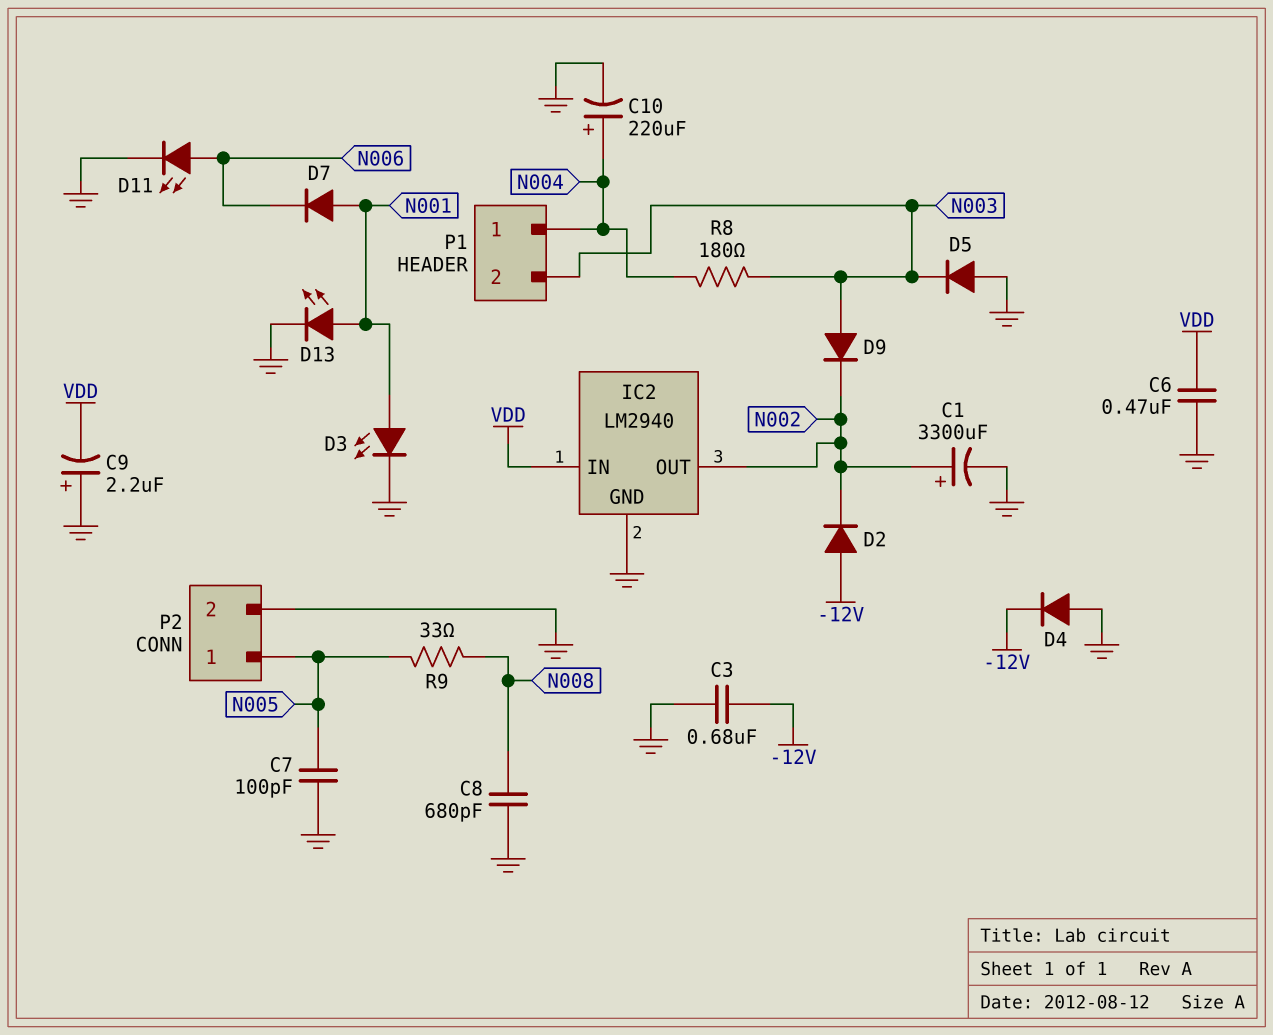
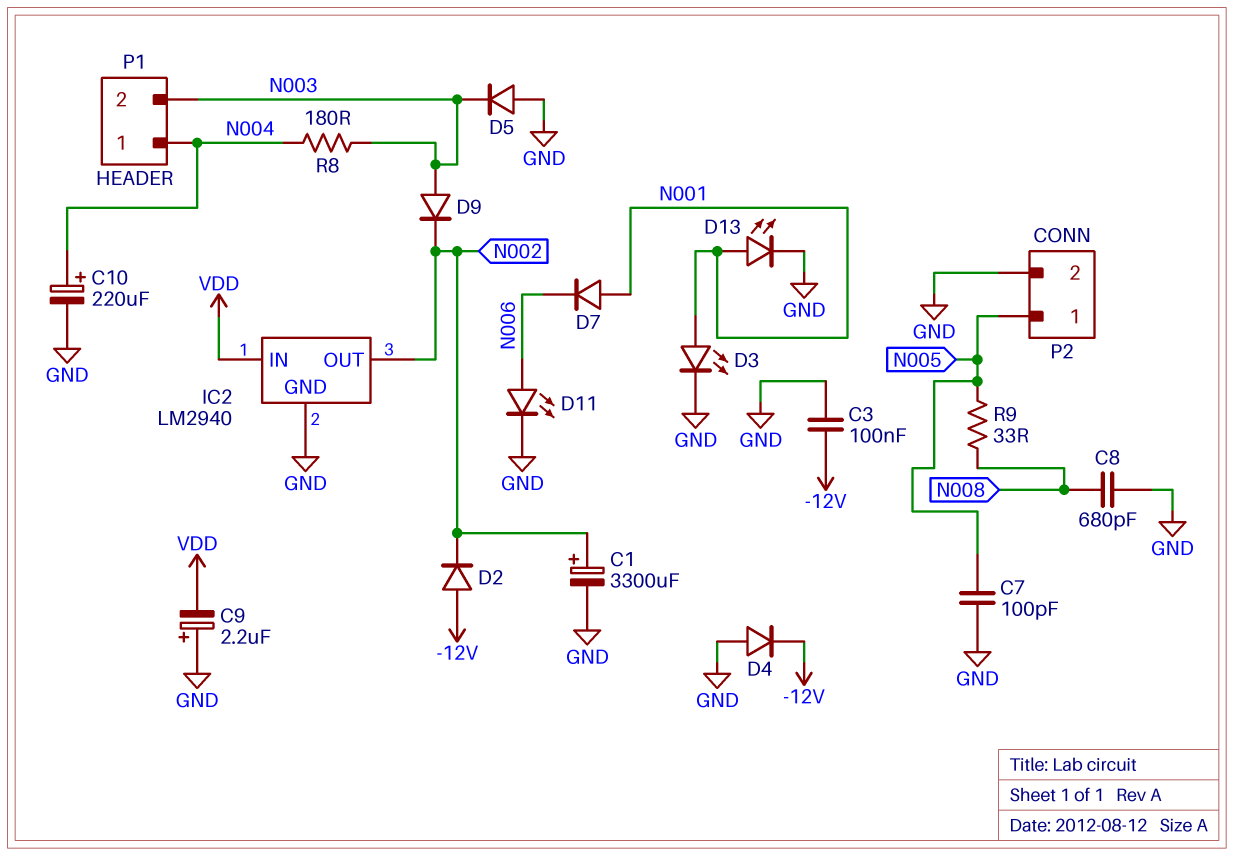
C3: 680nF (-12V, GND) -> 100nF (-12V, GND)
C6: 470nF (GND, VDD) -> none

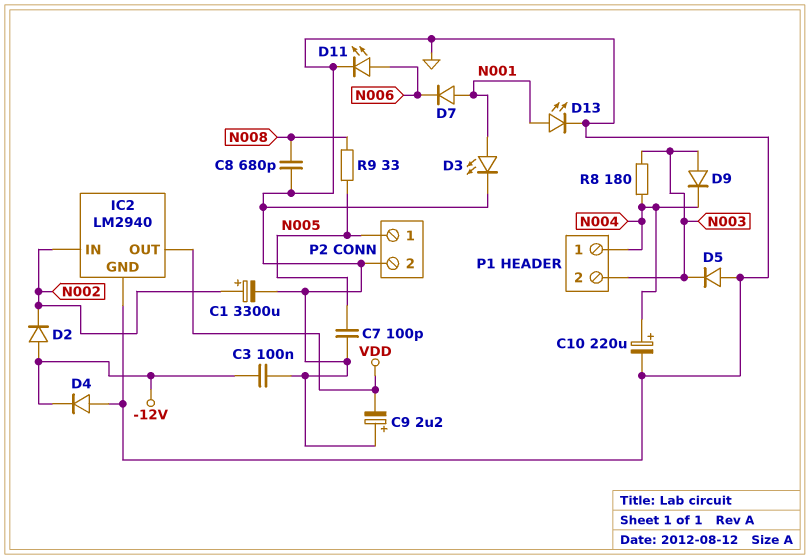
D9: diode (A N003, K N002) -> diode (A N003, K N004)
IC2 pin IN: VDD -> N002
IC2 pin OUT: N002 -> VDD

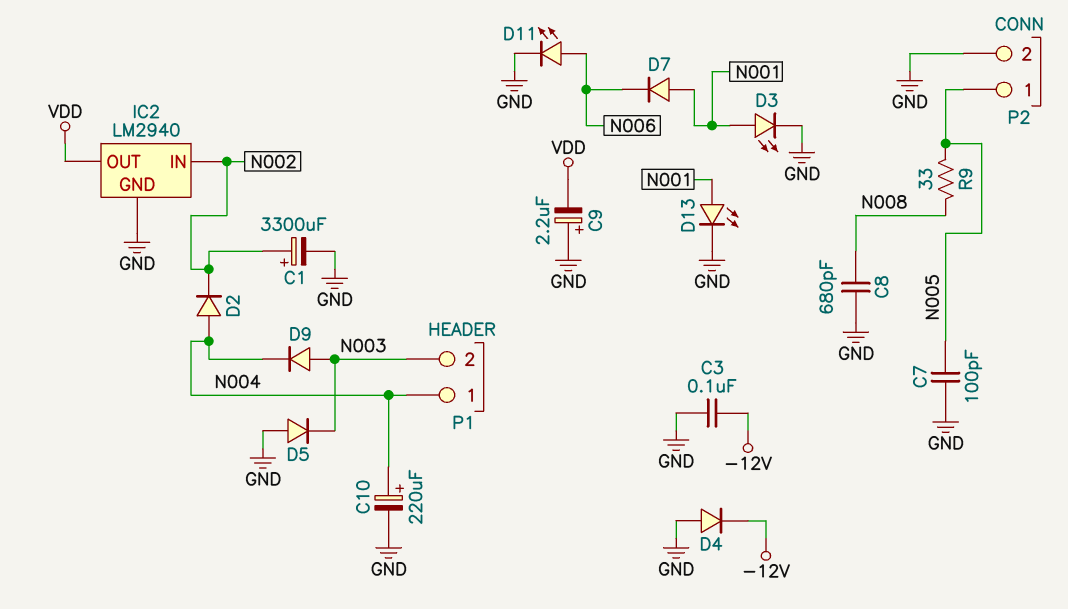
D2: diode (A -12V, K N002) -> diode (A N004, K N002)
R8: 180 (N003, N004) -> none

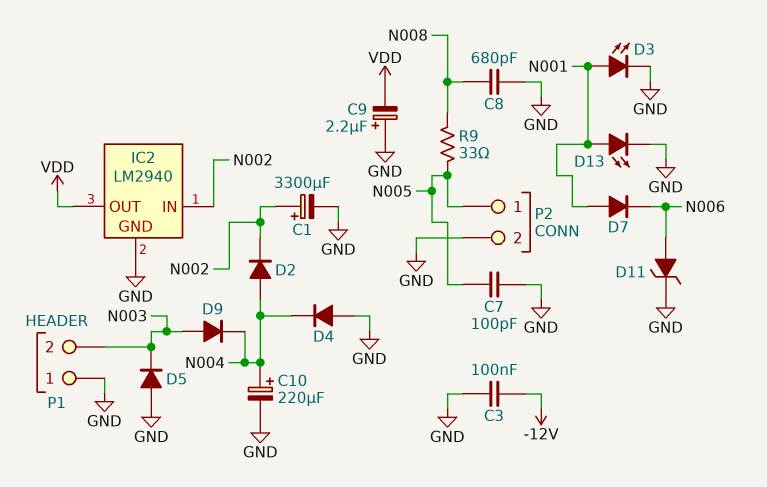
D4: diode (A GND, K -12V) -> diode (A GND, K N004)
D11: LED (A N006, K GND) -> zener (A N006, K GND)
P1 pin 1: N004 -> GND

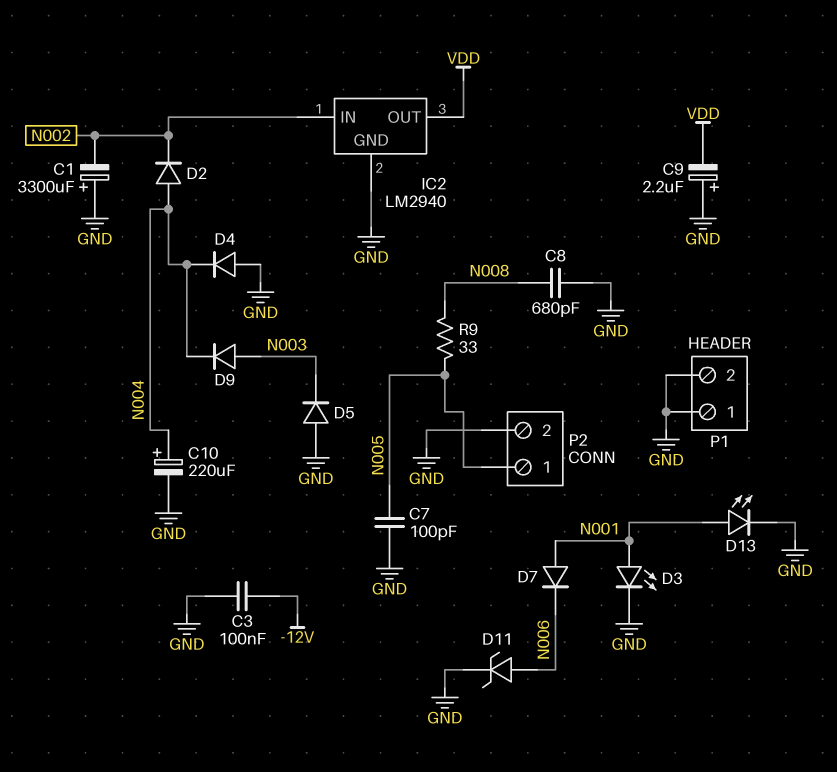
C1: 3300uF (plus N002, minus GND) -> 3300uF (plus GND, minus N002)
P1 pin 2: N003 -> GND

